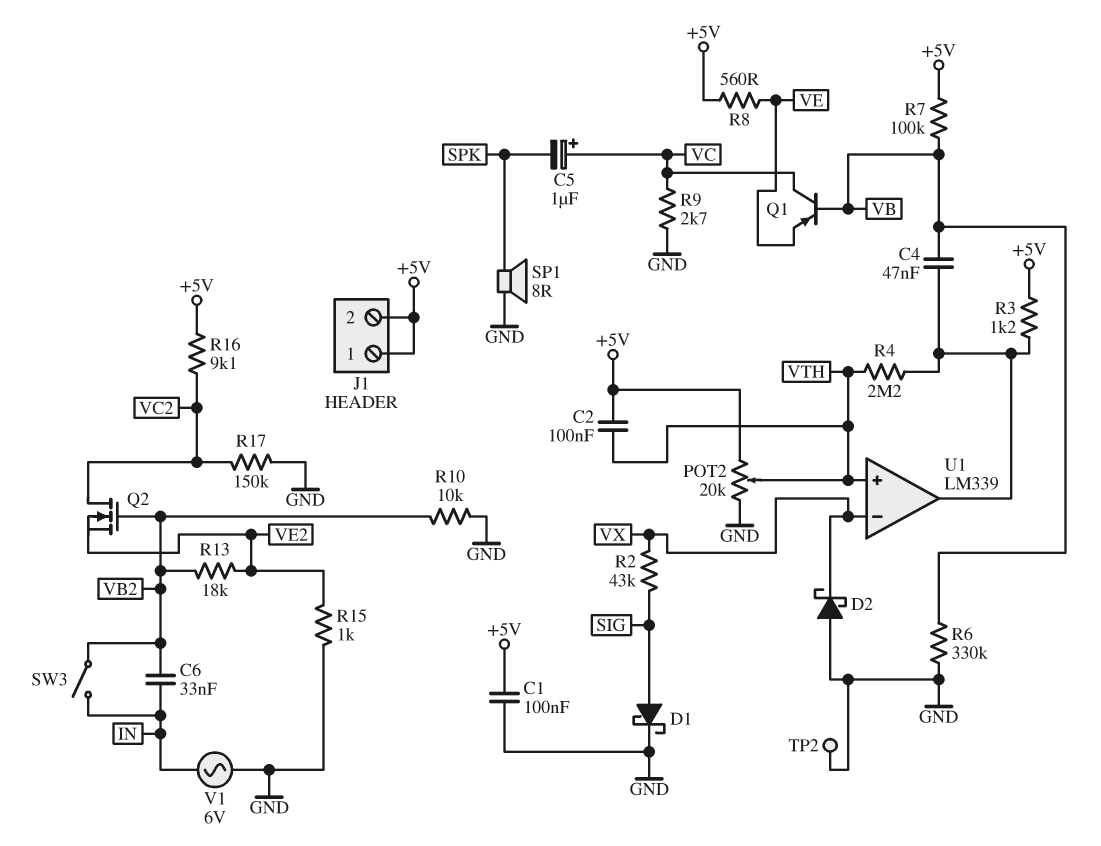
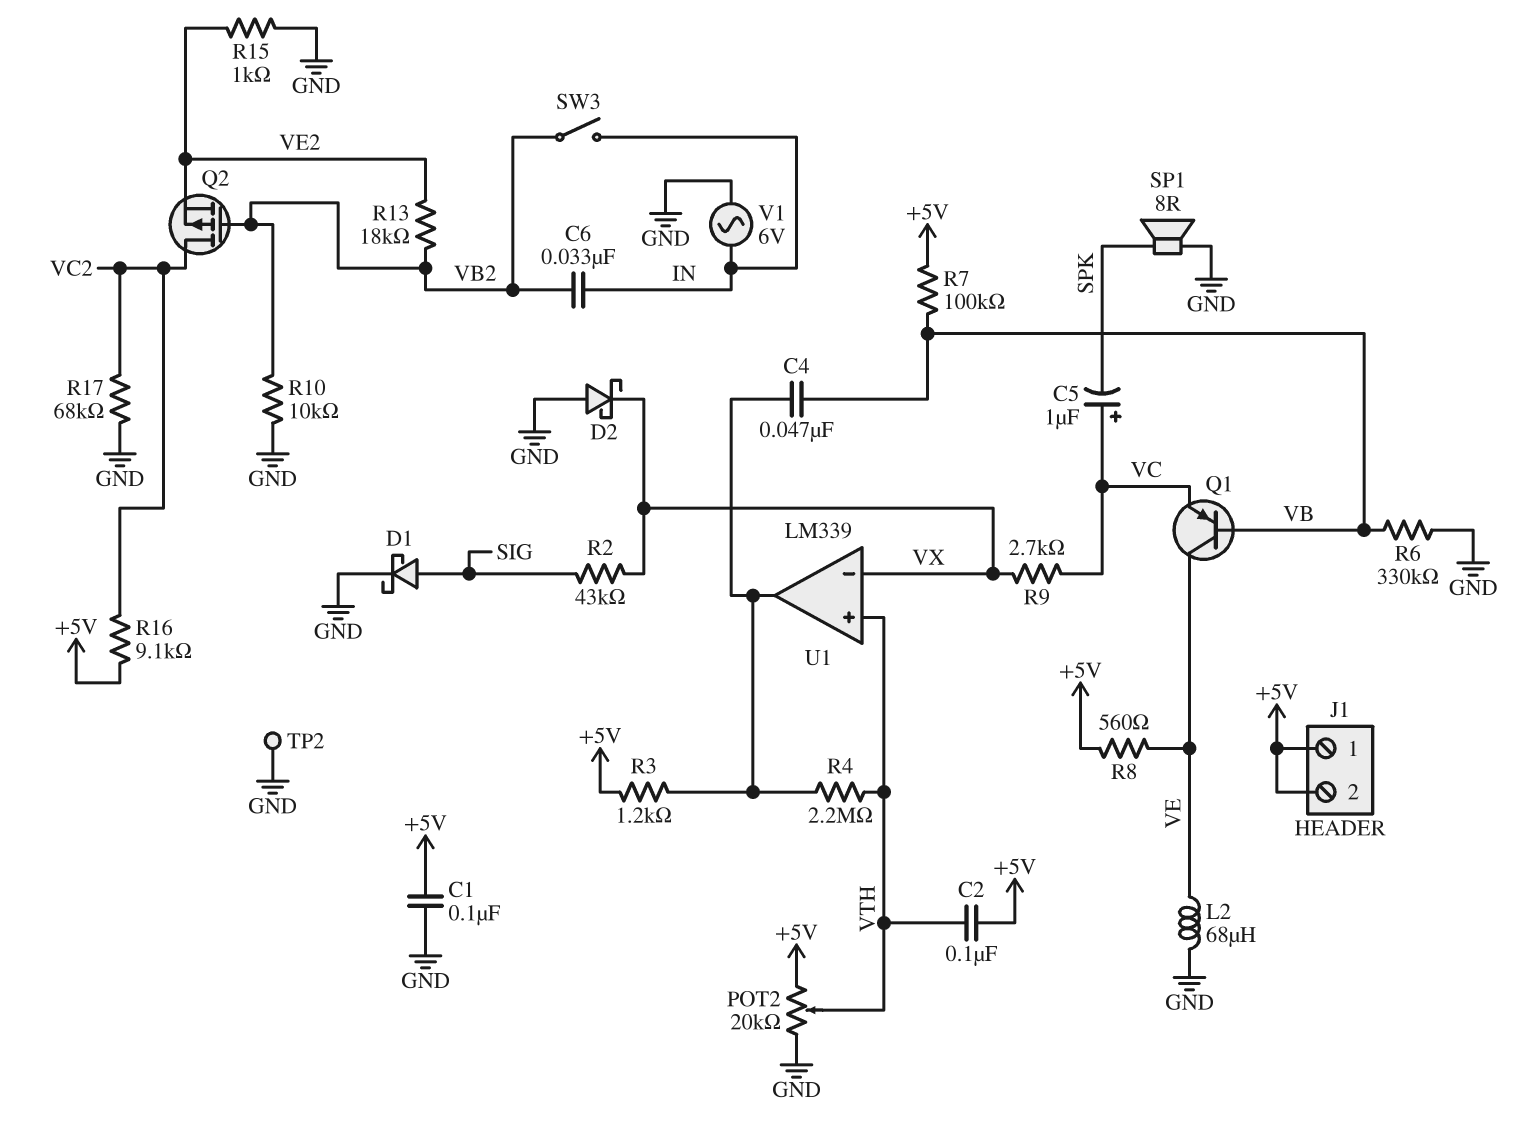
L2: none -> 68uH (GND, VE)
Q1: PNP (B VB, C VC, E VE) -> PNP (B VB, C VE, E VC)
Q2: NMOS (G VB2, D VC2, S VE2) -> PMOS (G VB2, D VC2, S VE2)
R9: 2.7k (GND, VC) -> 2.7k (VC, VX)
R17: 150k (GND, VC2) -> 68k (GND, VC2)

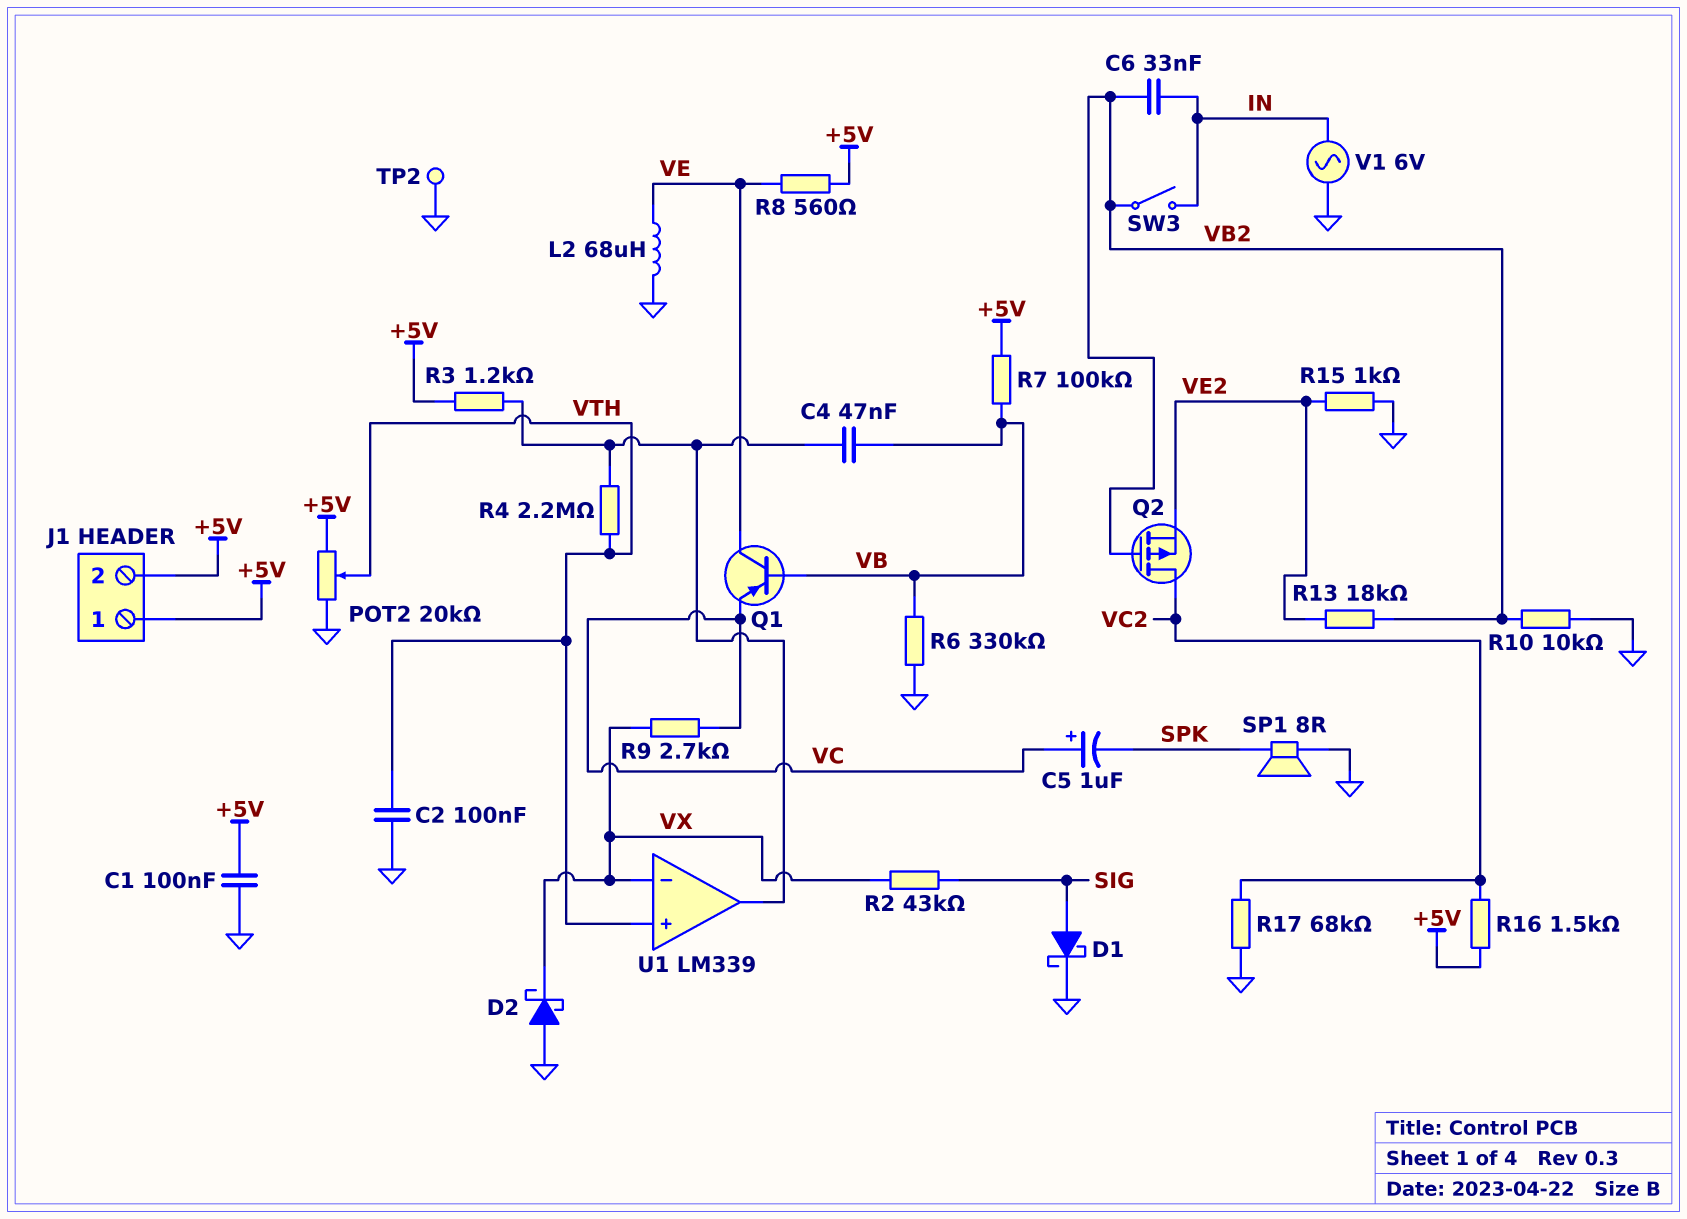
C2: 100nF (+5V, VTH) -> 100nF (GND, VTH)
R16: 9.1k (+5V, VC2) -> 1.5k (+5V, VC2)

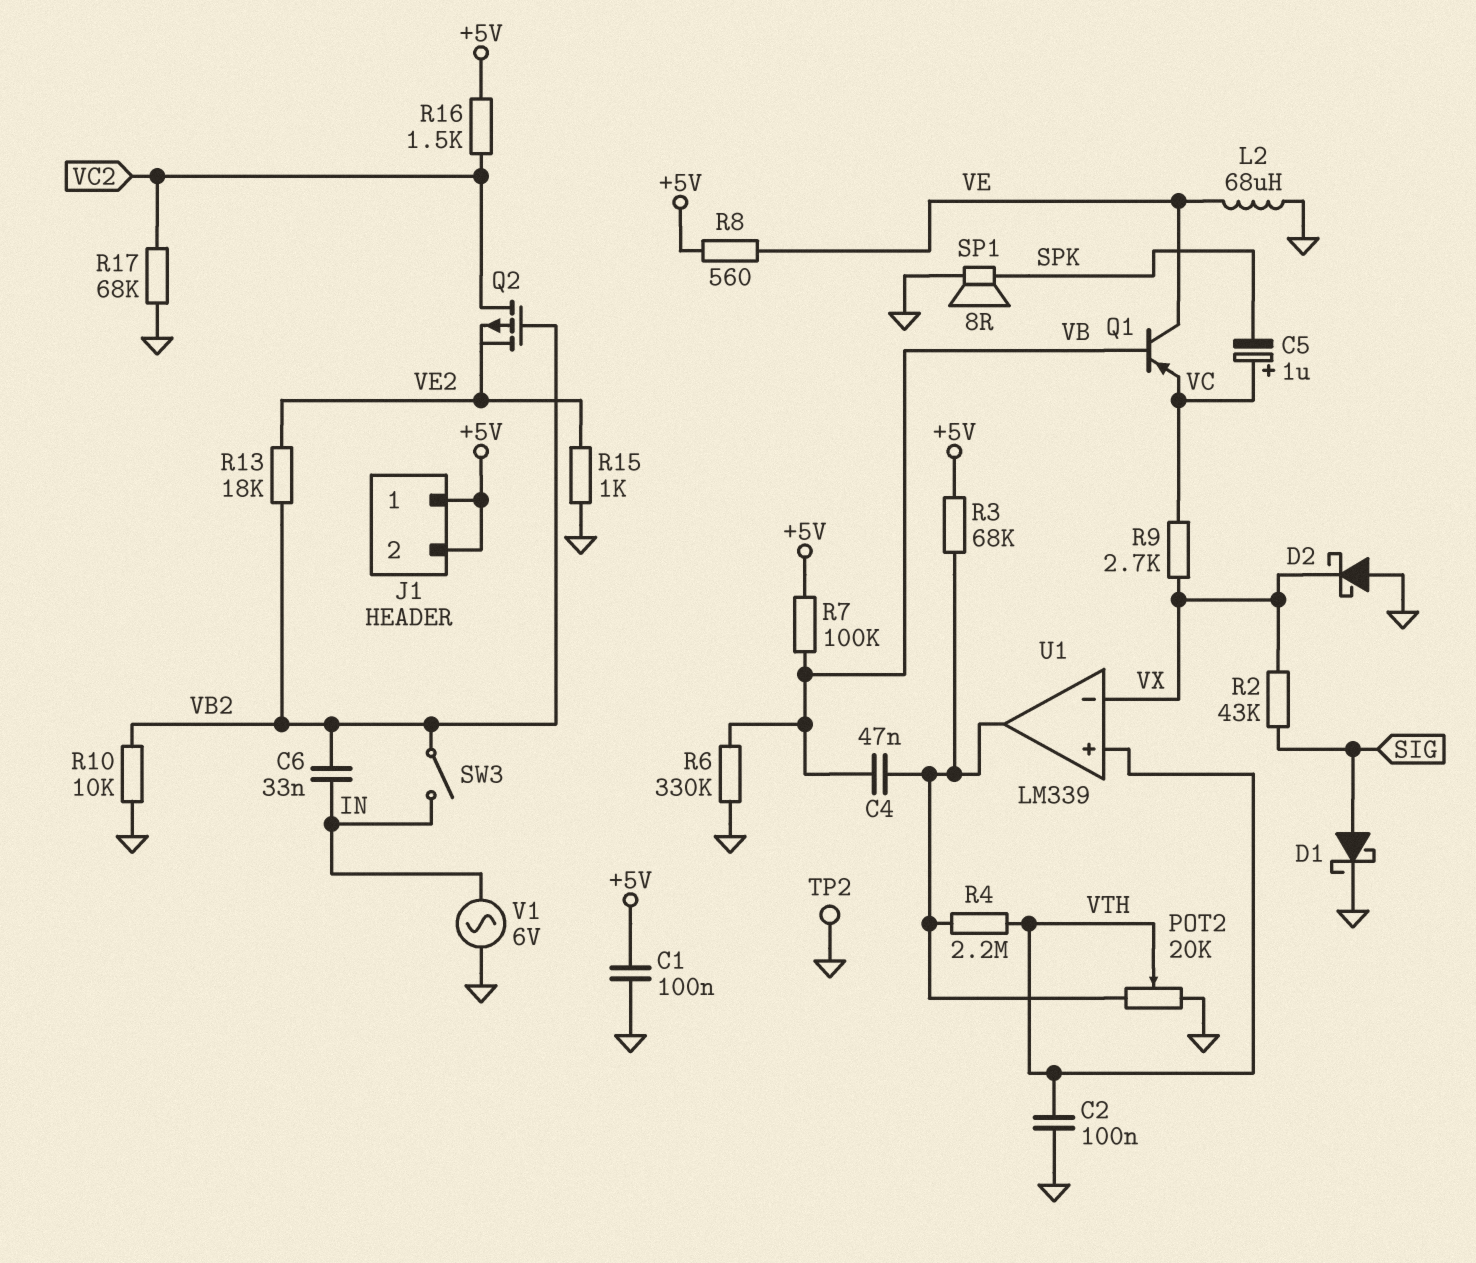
POT2: 20k (+5V, GND, wiper VTH) -> 20k (GND, U1/out, wiper VTH)
R3: 1.2k (+5V, U1/out) -> 68k (+5V, U1/out)

